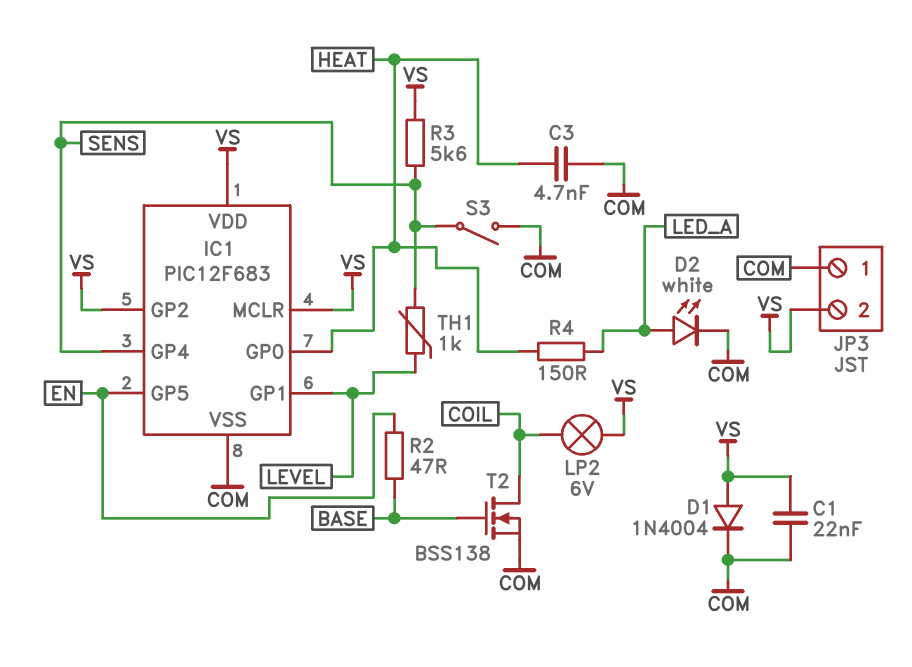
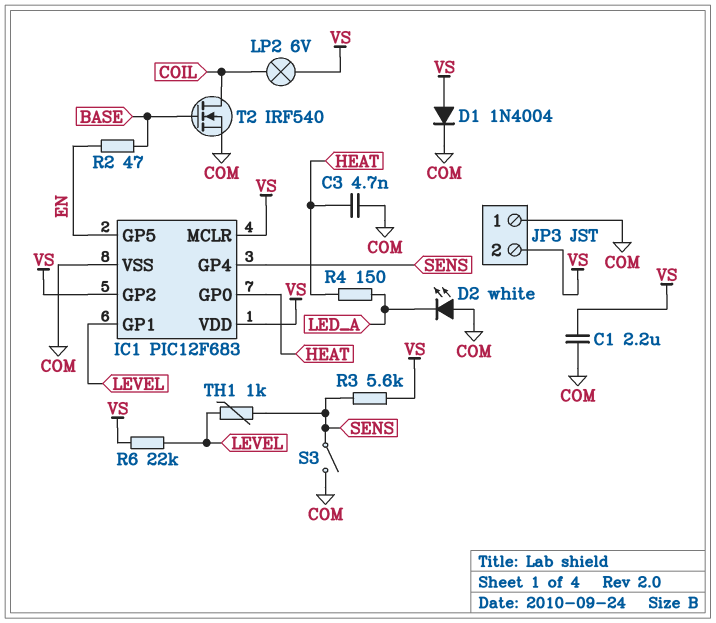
C1: 22nF (COM, VS) -> 2.2uF (COM, VS)
D2: LED white (A LED_A, K COM) -> LED white (A COM, K LED_A)
R6: none -> 22k (LEVEL, VS)
T2: NMOS BSS138 (G BASE, D COIL, S COM) -> NMOS IRF540 (G BASE, D COIL, S COM)

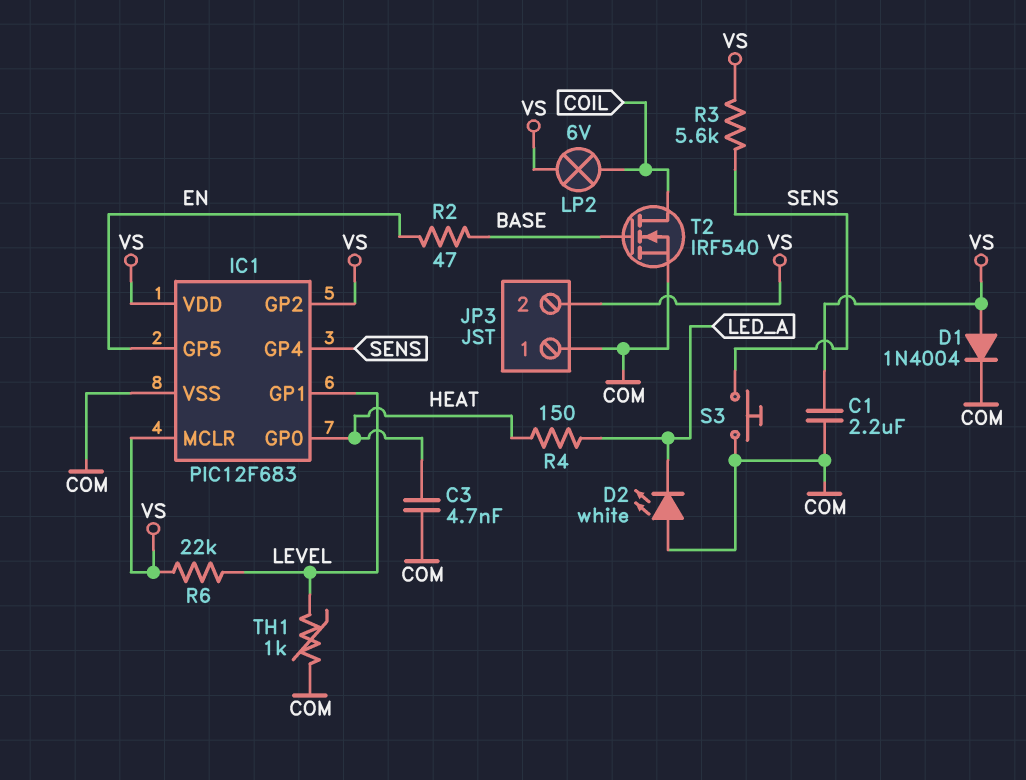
S3: switch (COM, SENS) -> button (COM, SENS)
TH1: 1k (LEVEL, SENS) -> 1k (COM, LEVEL)

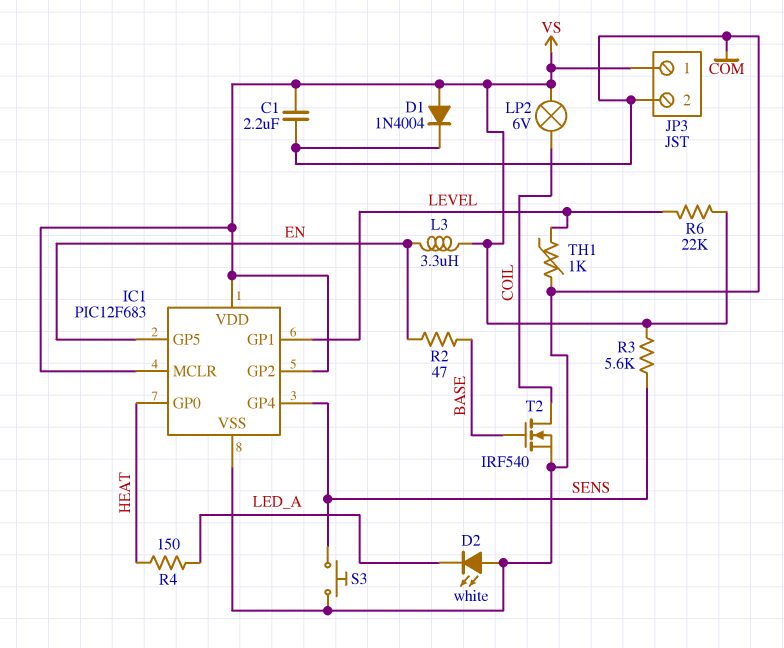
C3: 4.7nF (COM, HEAT) -> none
JP3 pin 1: COM -> VS
JP3 pin 2: VS -> COM
L3: none -> 3.3uH (EN, VS)

